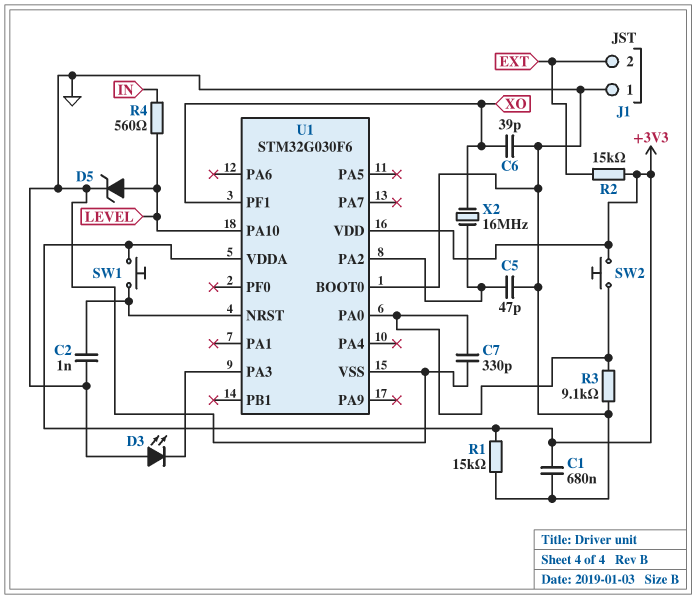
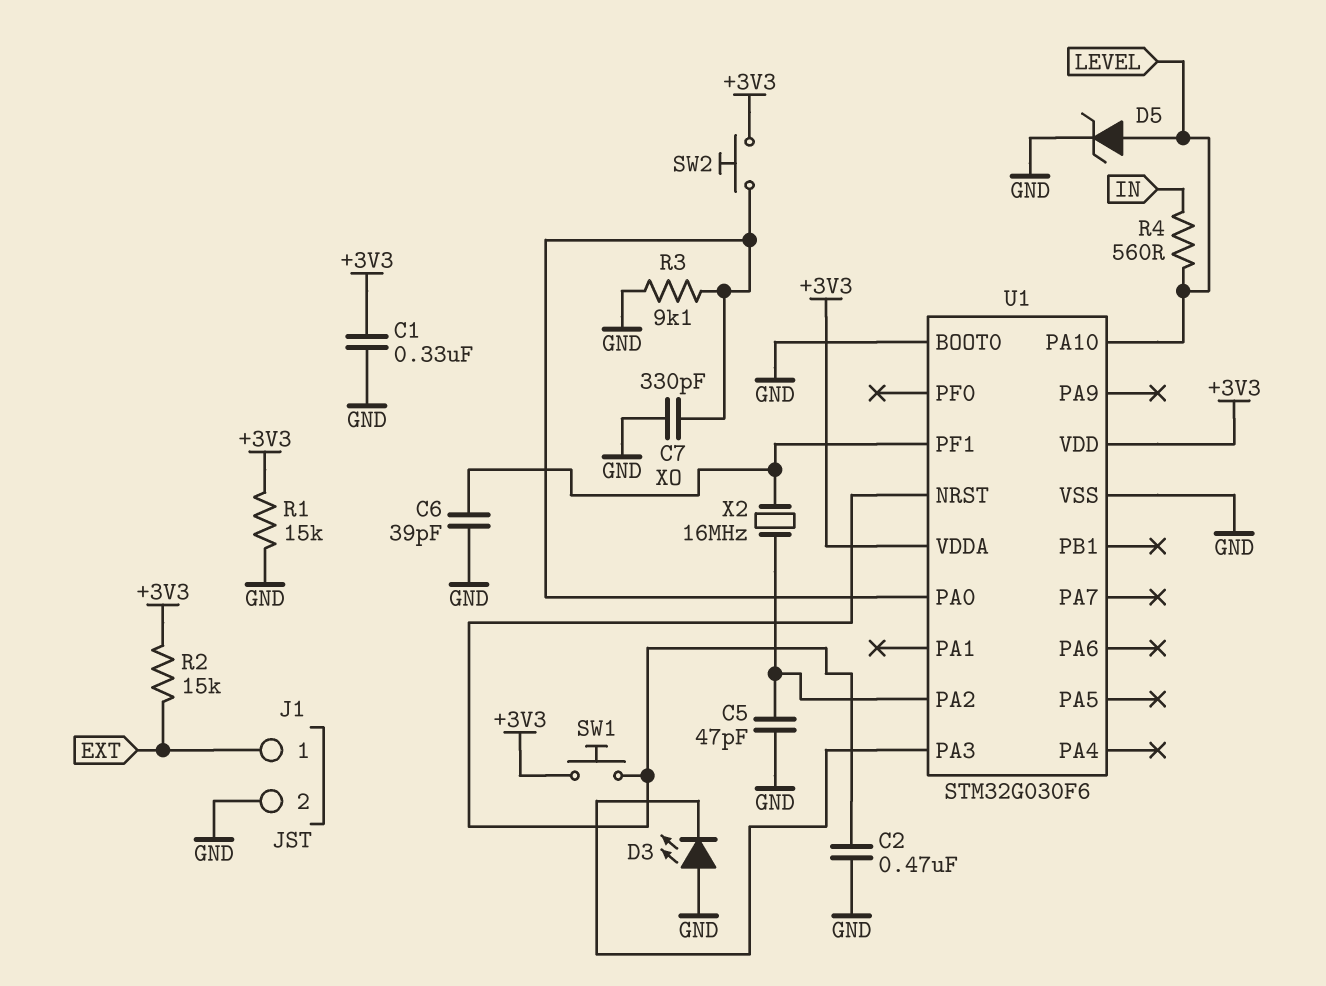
C1: 680nF (+3V3, GND) -> 330nF (+3V3, GND)
C2: 1nF (GND, U1/NRST) -> 470nF (GND, U1/NRST)
J1 pin 1: GND -> EXT
J1 pin 2: EXT -> GND

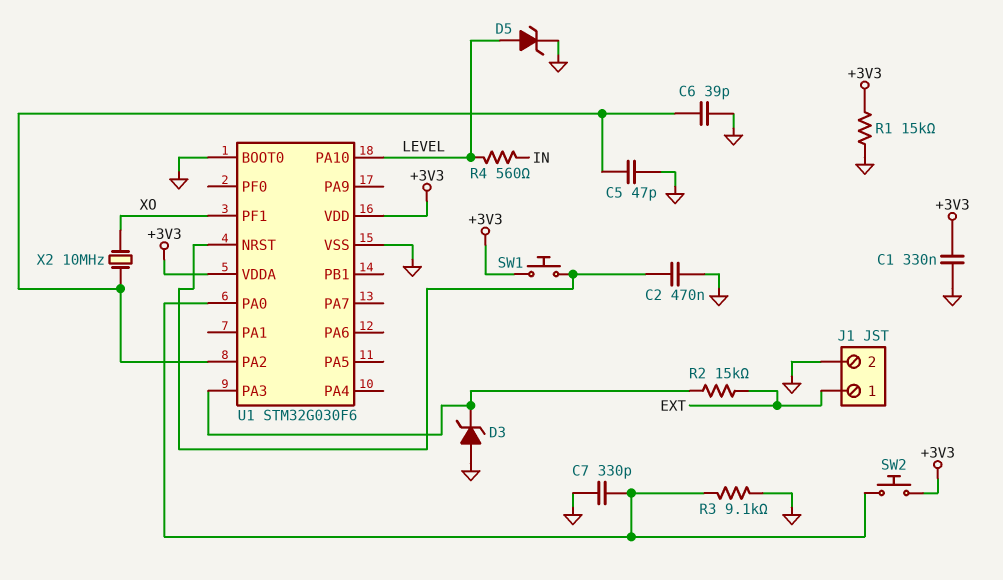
C6: 39pF (GND, XO) -> 39pF (GND, U1/PA2)
D3: LED (A GND, K U1/PA3) -> zener (A GND, K U1/PA3)
R2: 15k (+3V3, EXT) -> 15k (EXT, U1/PA3)
X2: 16MHz (U1/PA2, XO) -> 10MHz (U1/PA2, XO)

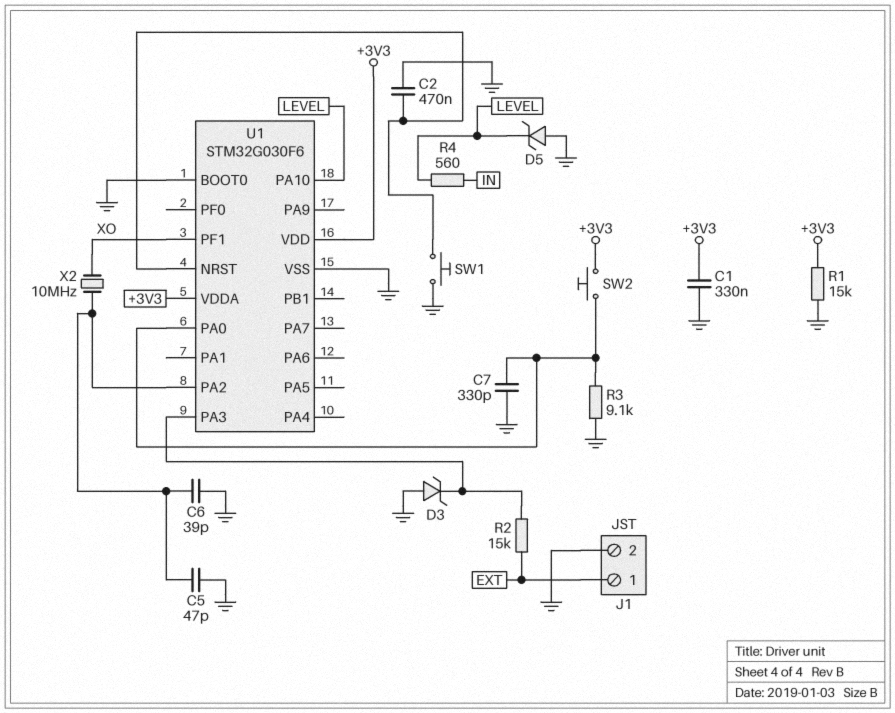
D5: zener (A LEVEL, K GND) -> zener (A GND, K LEVEL)
SW1: button (+3V3, U1/NRST) -> button (GND, U1/NRST)

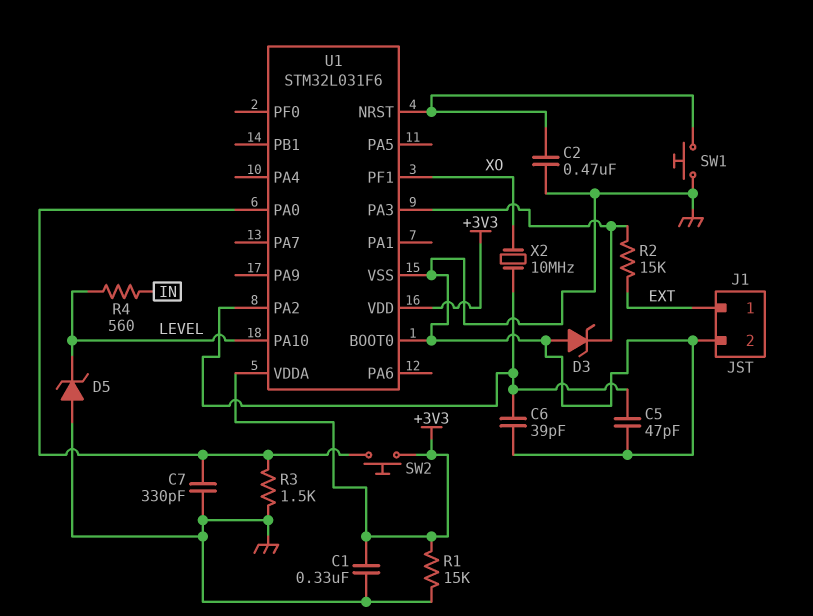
R3: 9.1k (GND, U1/PA0) -> 1.5k (GND, U1/PA0)
U1: STM32G030F6 -> STM32L031F6

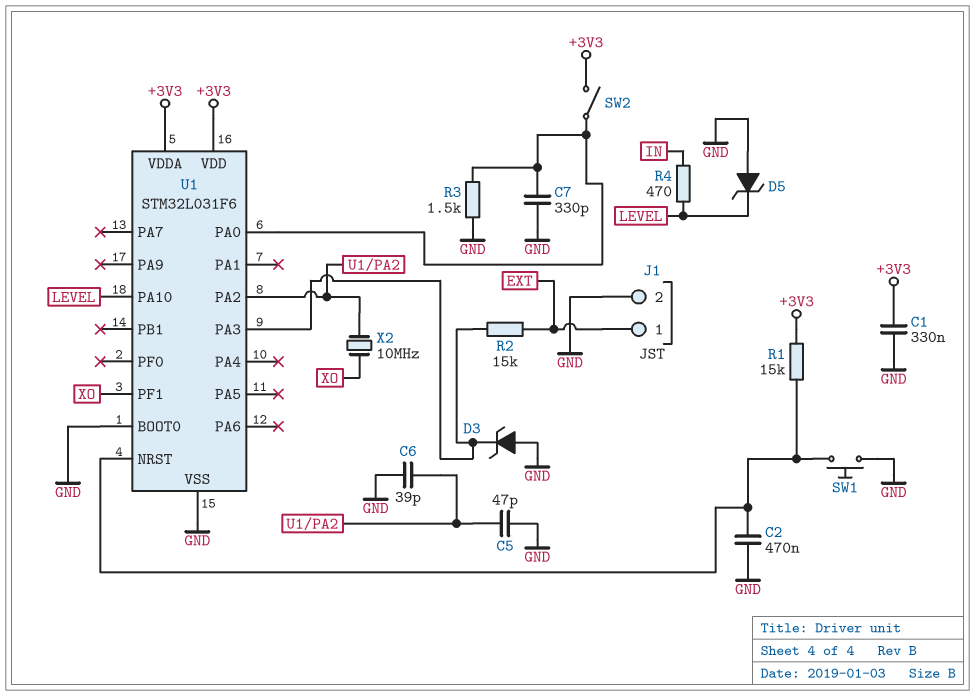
R1: 15k (+3V3, GND) -> 15k (+3V3, U1/NRST)
R4: 560 (IN, LEVEL) -> 470 (IN, LEVEL)
SW2: button (+3V3, U1/PA0) -> switch (+3V3, U1/PA0)

